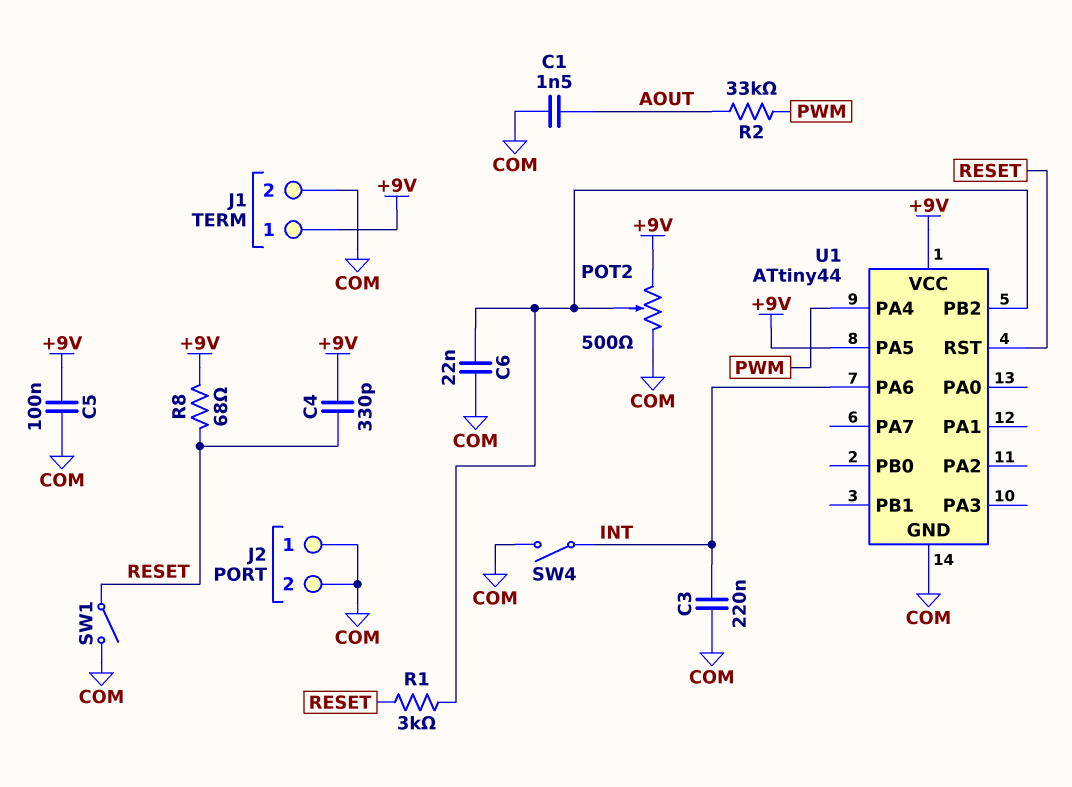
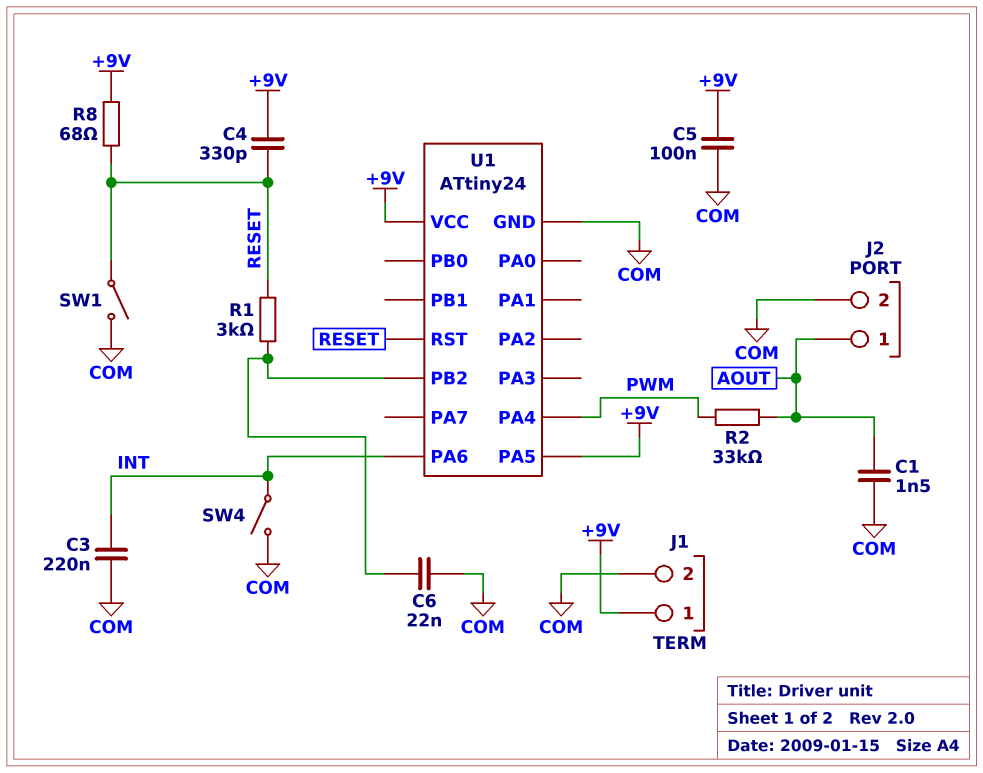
J2 pin 1: COM -> AOUT
POT2: 500 (+9V, COM, wiper U1/PB2) -> none
U1: ATtiny44 -> ATtiny24

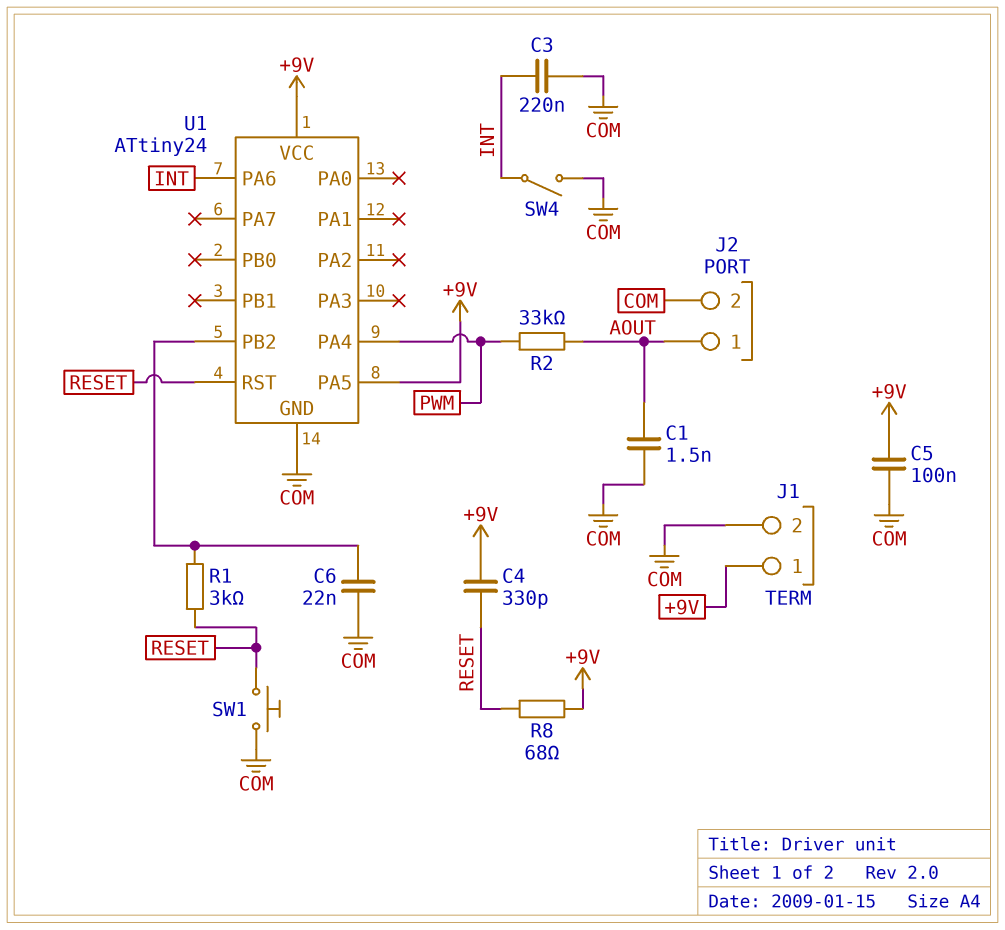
SW1: switch (COM, RESET) -> button (COM, RESET)

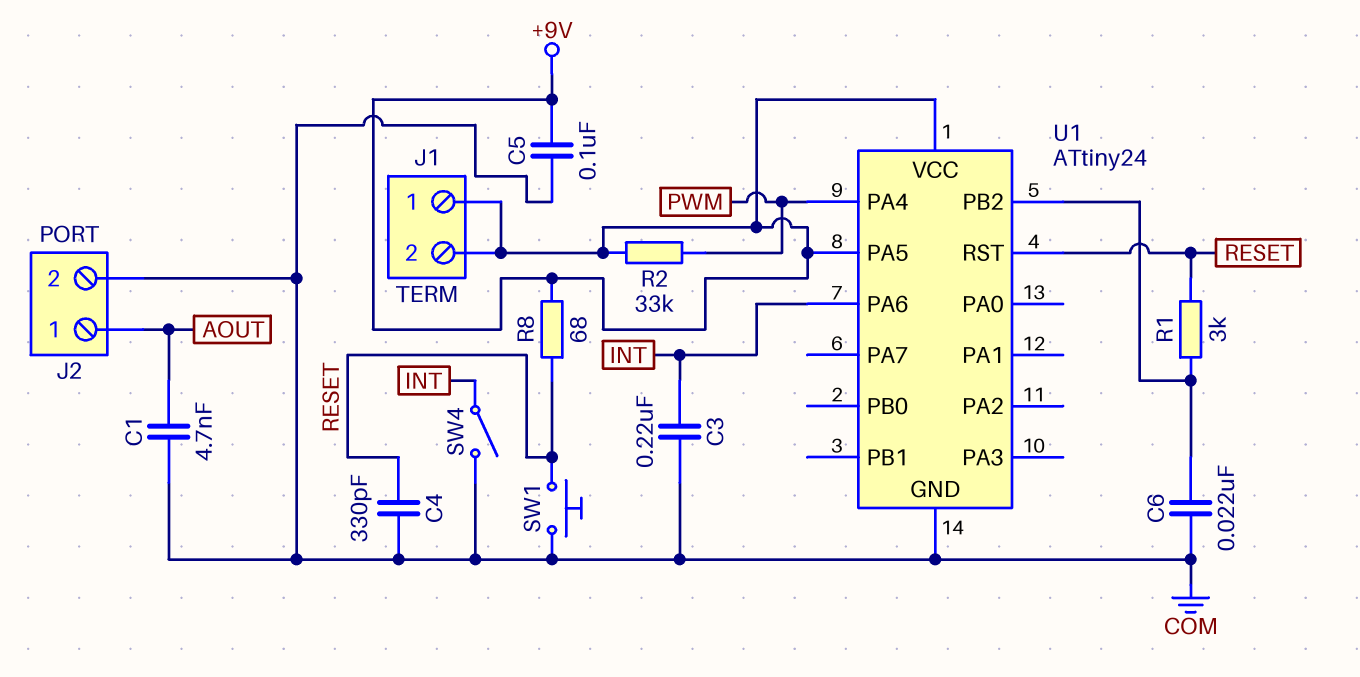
C1: 1.5nF (AOUT, COM) -> 4.7nF (AOUT, COM)
C4: 330pF (+9V, RESET) -> 330pF (COM, RESET)
J1 pin 2: COM -> +9V
R2: 33k (AOUT, PWM) -> 33k (+9V, PWM)

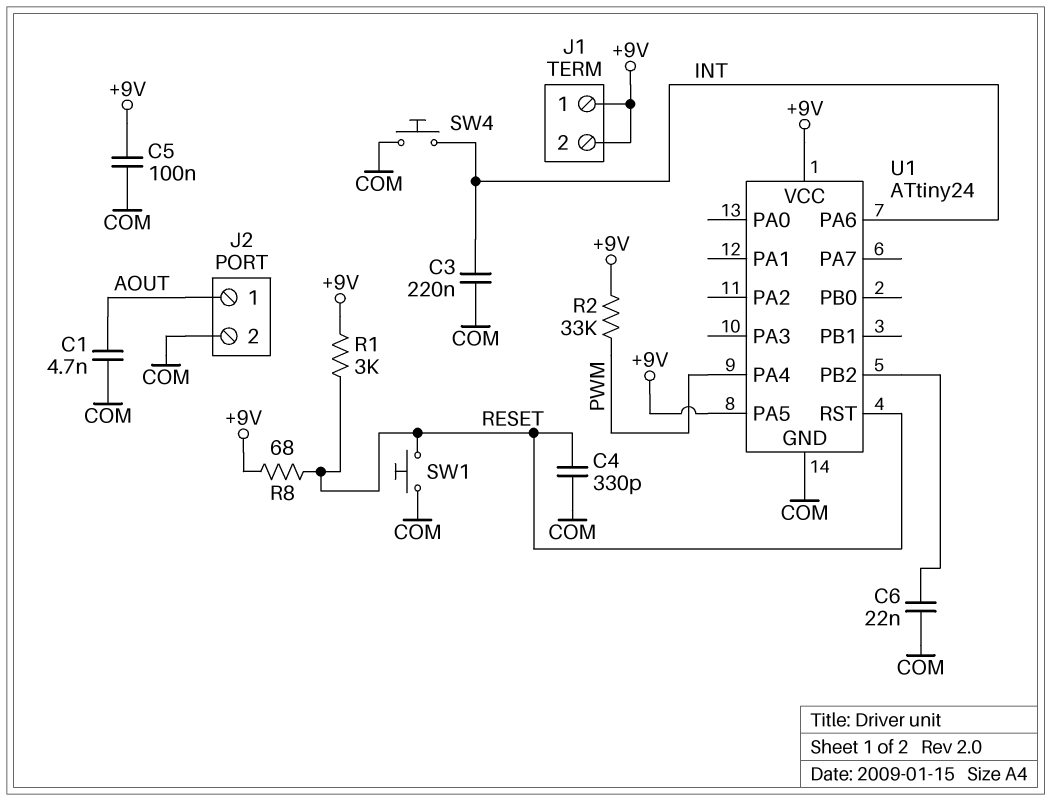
R1: 3k (RESET, U1/PB2) -> 3k (+9V, RESET)
SW4: switch (COM, INT) -> button (COM, INT)

